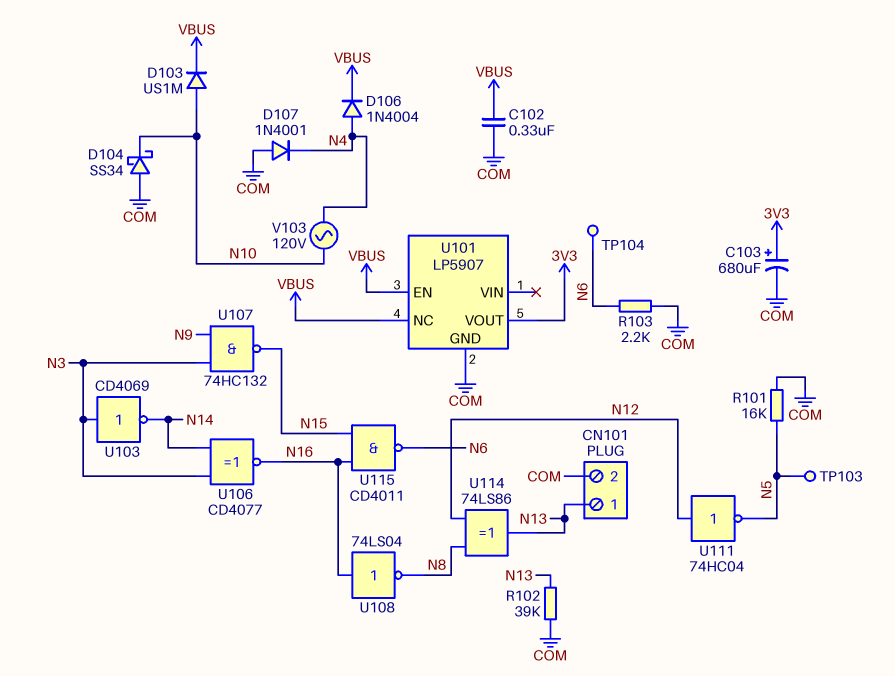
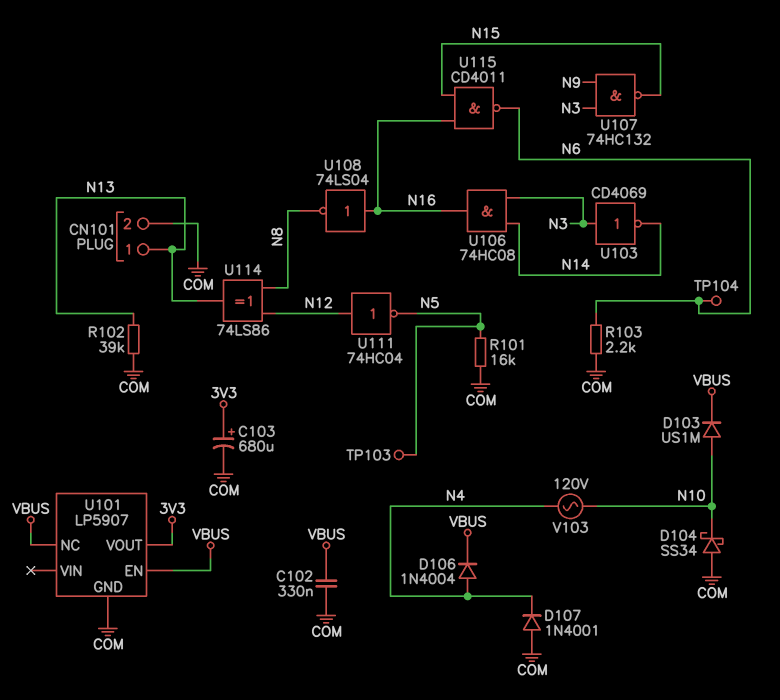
U106: XNOR CD4077 (in N3, in N14, out N16) -> AND 74HC08 (in N3, in N14, out N16)

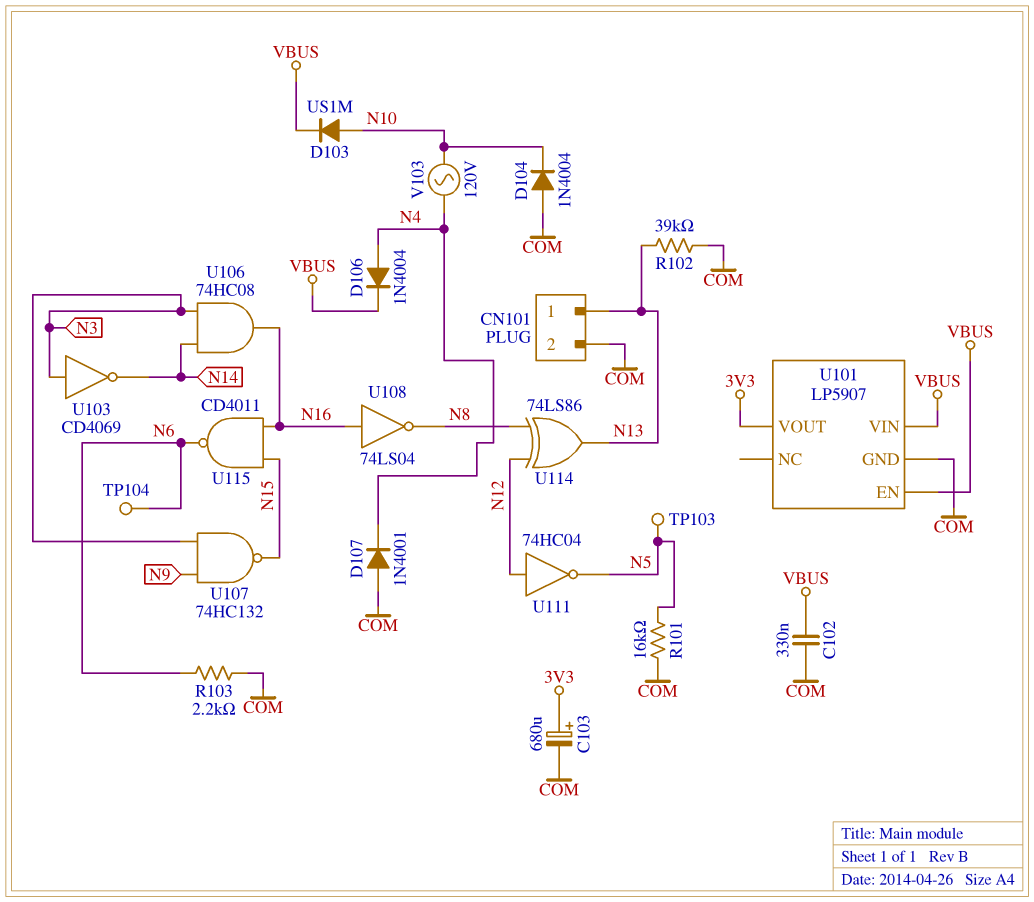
D104: schottky SS34 (A COM, K N10) -> diode 1N4004 (A COM, K N10)
U101 pin NC: VBUS -> none
U101 pin VIN: none -> VBUS

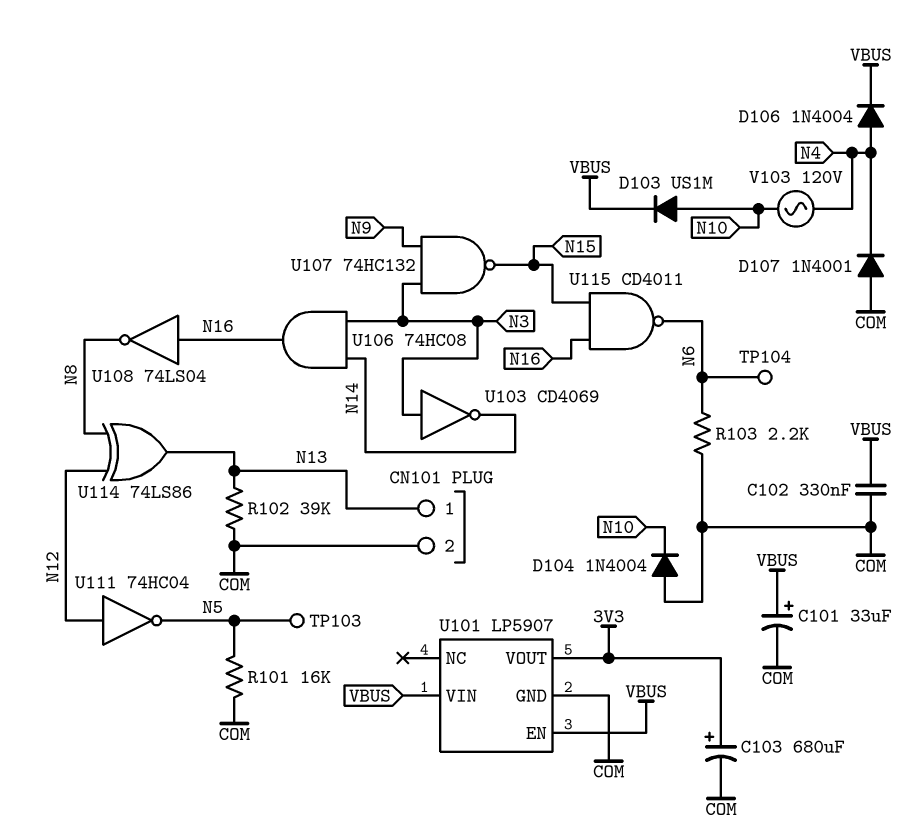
C101: none -> 33uF (plus VBUS, minus COM)

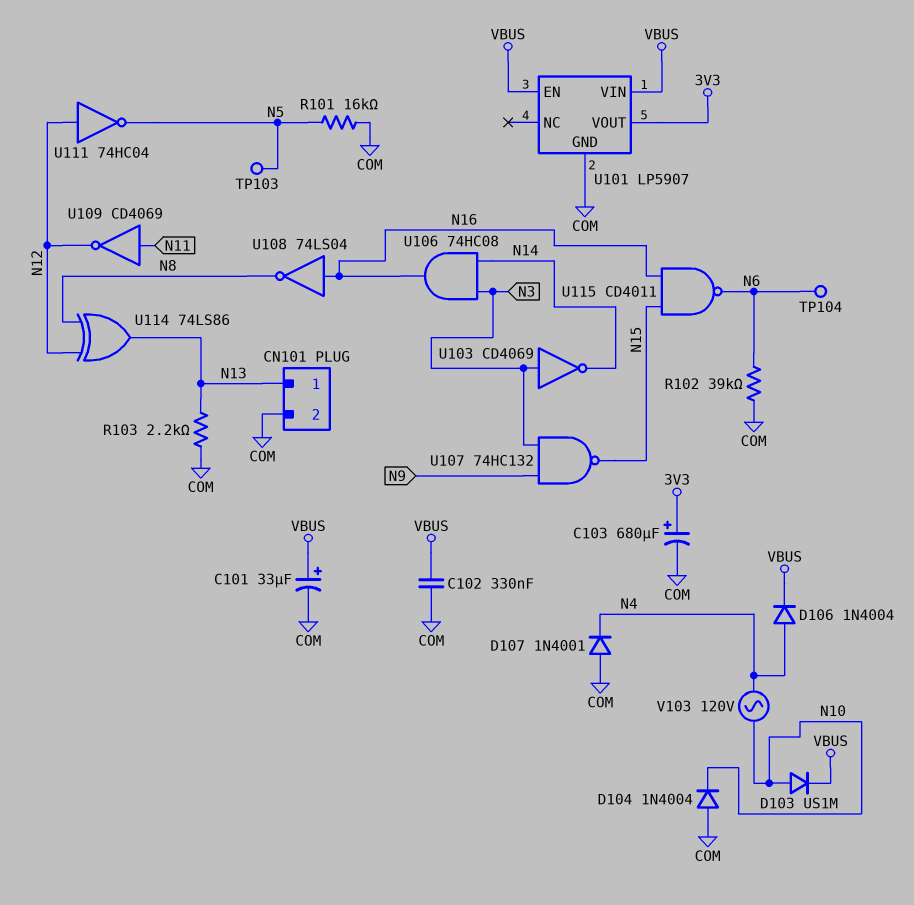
R102: 39k (COM, N13) -> 39k (COM, N6)
R103: 2.2k (COM, N6) -> 2.2k (COM, N13)
U109: none -> NOT CD4069 (in N11, out N12)

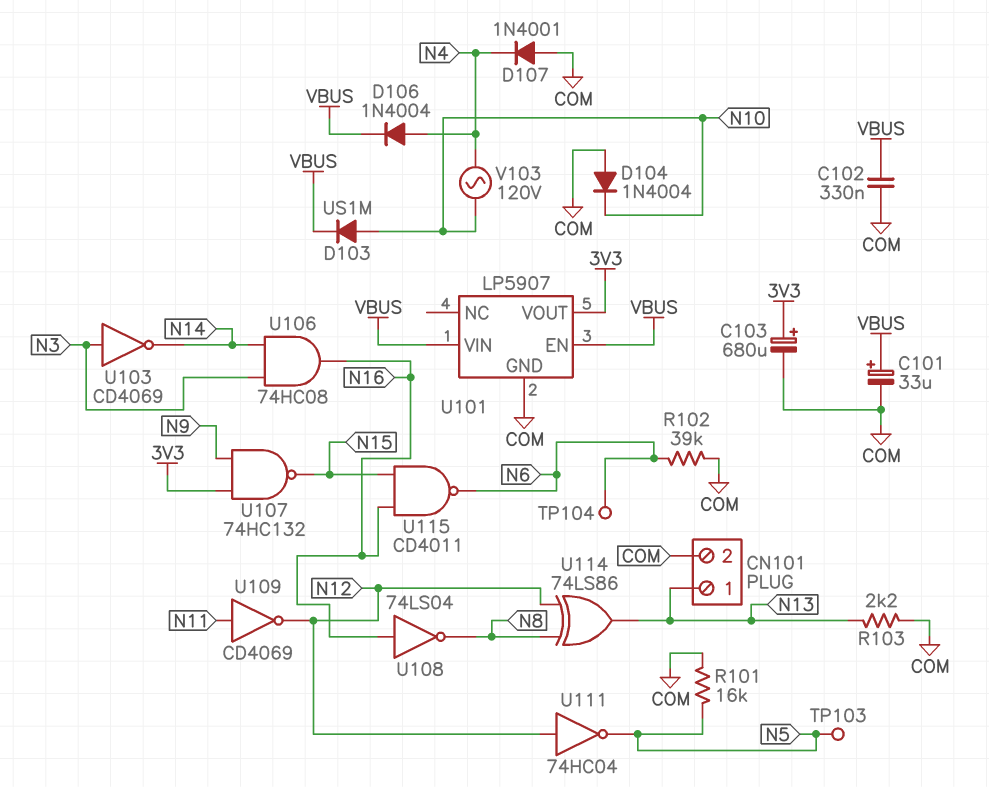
U107: NAND 74HC132 (in N3, in N9, out N15) -> NAND 74HC132 (in 3V3, in N9, out N15)

